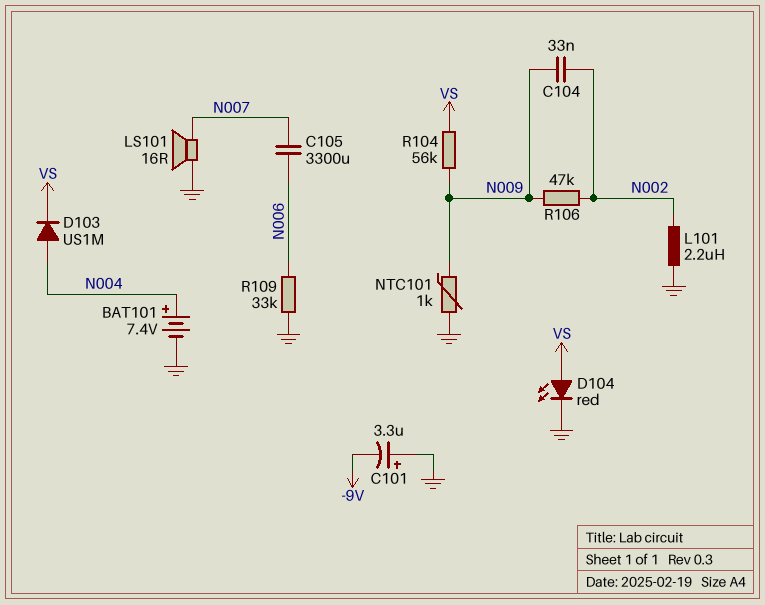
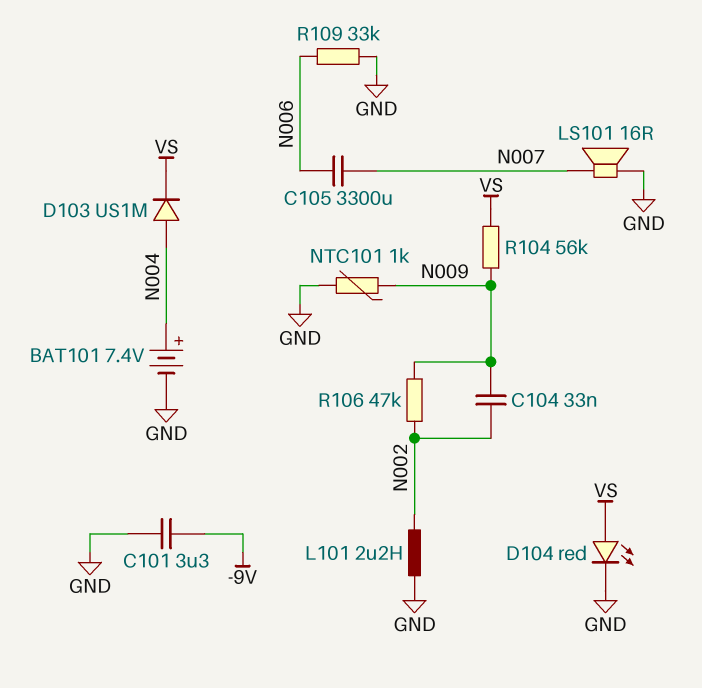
C101: 3.3uF (plus GND, minus -9V) -> 3.3uF (-9V, GND)

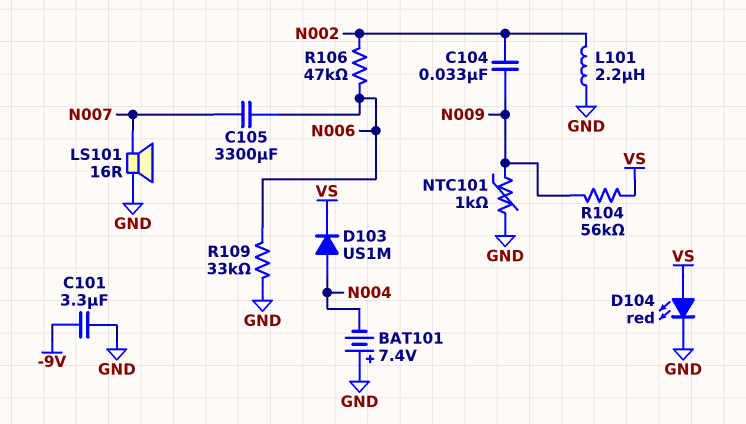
BAT101: 7.4V (plus N004, minus GND) -> 7.4V (plus GND, minus N004)
R106: 47k (N002, N009) -> 47k (N002, N006)

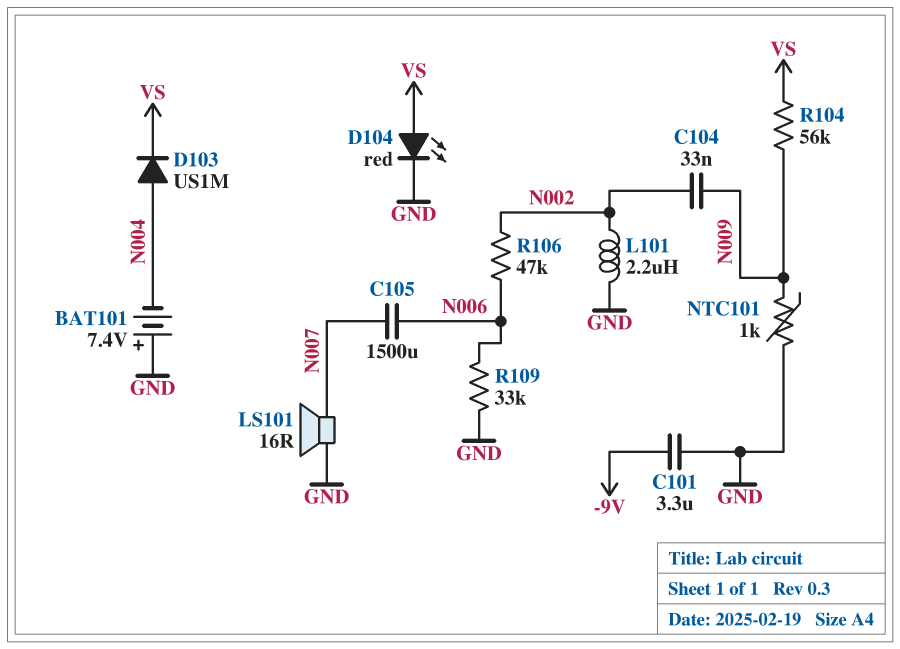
C105: 3300uF (N006, N007) -> 1500uF (N006, N007)

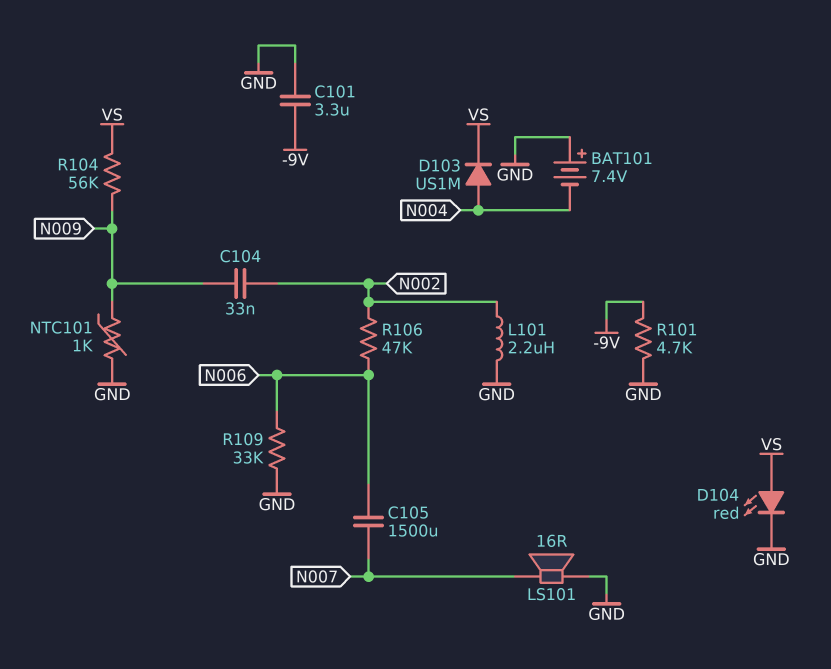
R101: none -> 4.7k (-9V, GND)

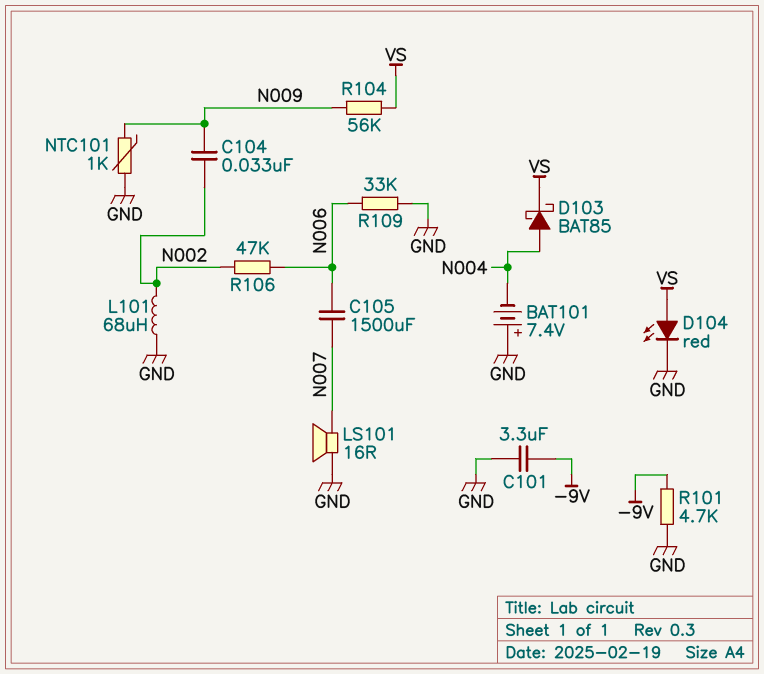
D103: diode US1M (A N004, K VS) -> schottky BAT85 (A N004, K VS)
L101: 2.2uH (GND, N002) -> 68uH (GND, N002)

